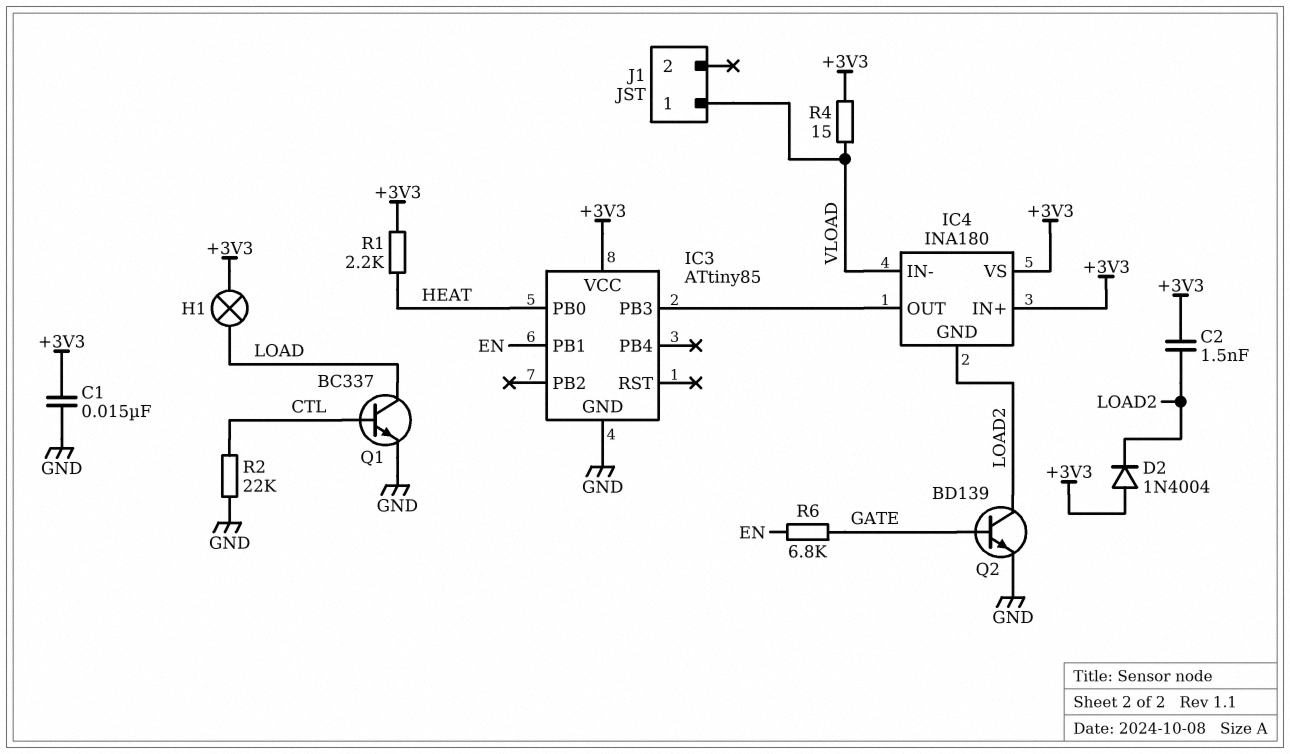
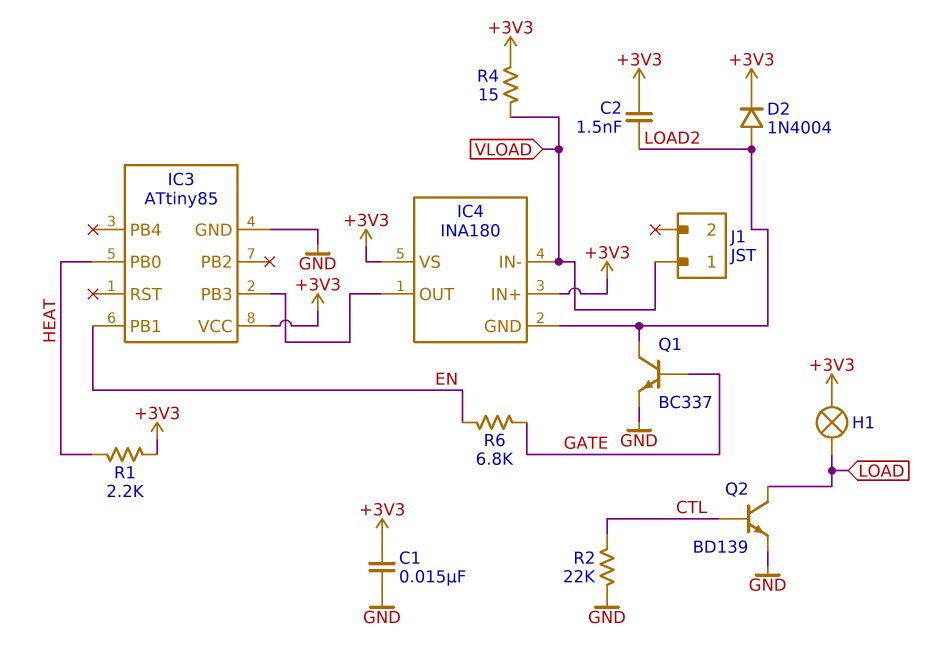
D2: diode 1N4004 (A +3V3, K LOAD2) -> diode 1N4004 (A LOAD2, K +3V3)
Q1: NPN BC337 (B CTL, C LOAD, E GND) -> NPN BC337 (B GATE, C LOAD2, E GND)
Q2: NPN BD139 (B GATE, C LOAD2, E GND) -> NPN BD139 (B CTL, C LOAD, E GND)

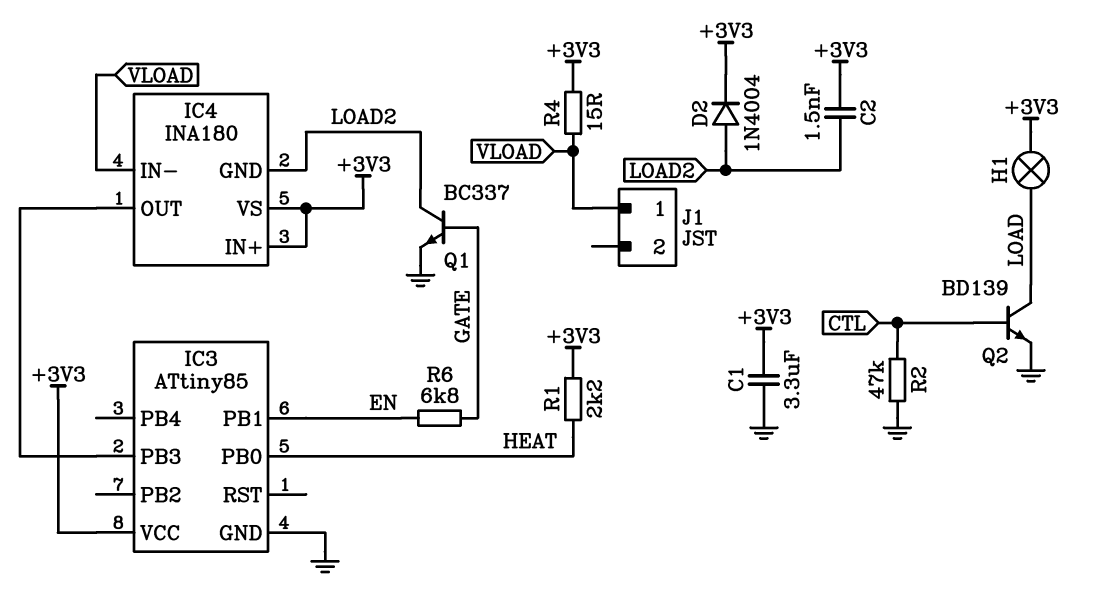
C1: 15nF (+3V3, GND) -> 3.3uF (+3V3, GND)
R2: 22k (CTL, GND) -> 47k (CTL, GND)

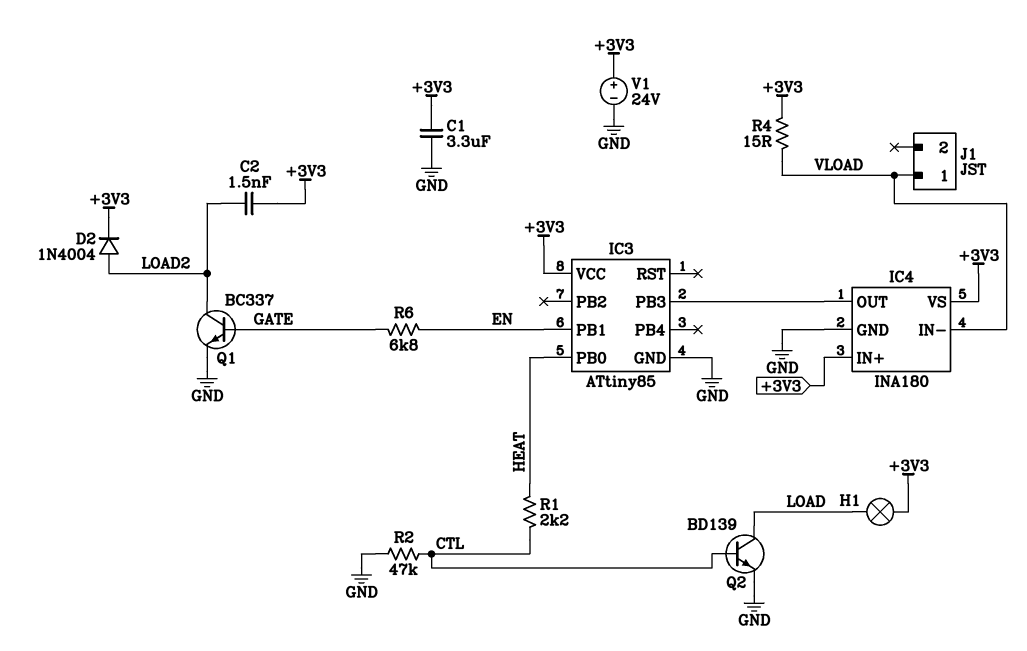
IC4 pin GND: LOAD2 -> GND
R1: 2.2k (+3V3, HEAT) -> 2.2k (CTL, HEAT)
V1: none -> 24V (plus +3V3, minus GND)

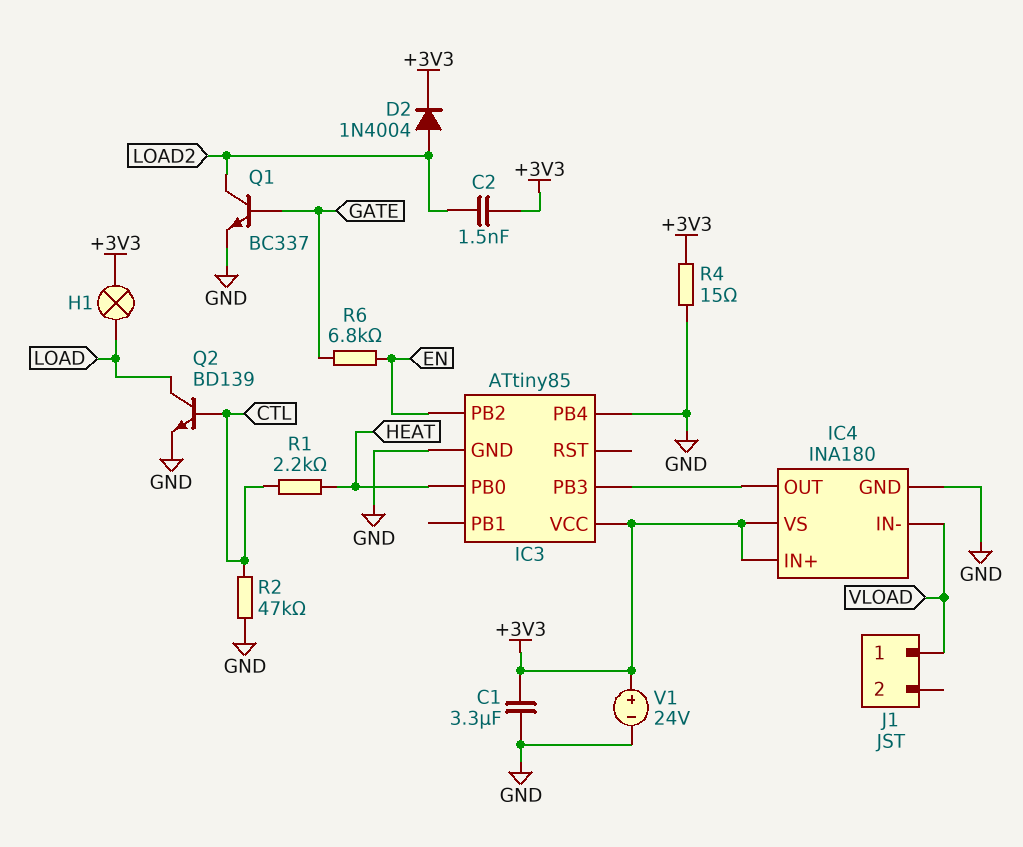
IC3 pin PB1: EN -> none
IC3 pin PB2: none -> EN
IC3 pin PB4: none -> GND
R4: 15 (+3V3, VLOAD) -> 15 (+3V3, GND)

